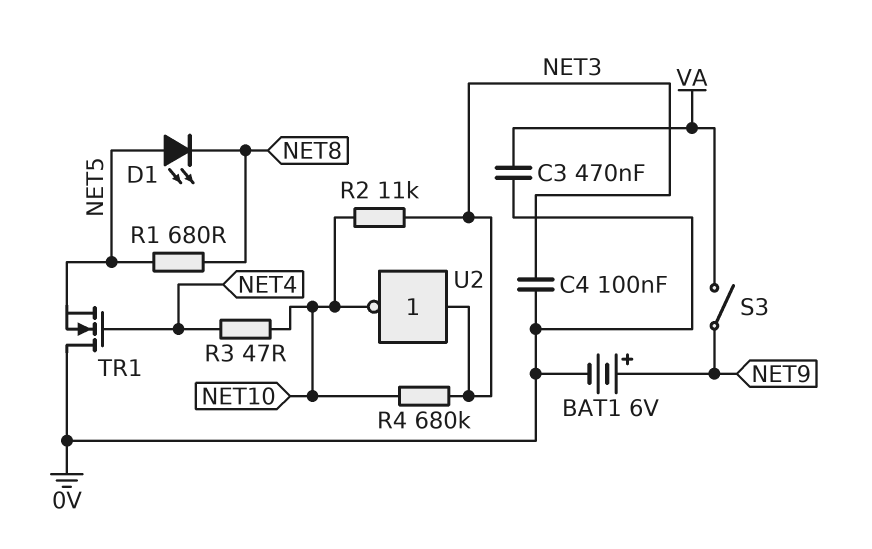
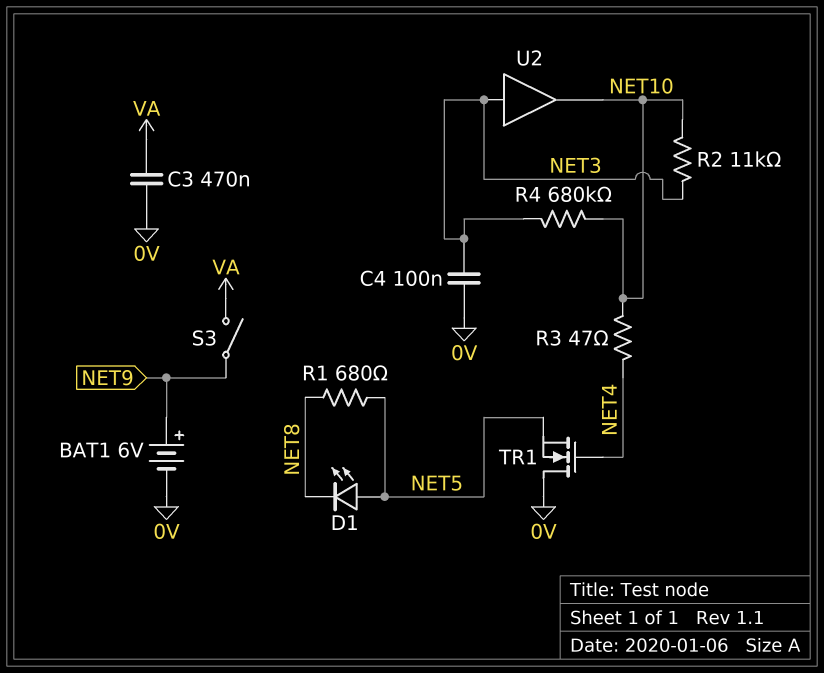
U2: NOT (in NET3, out NET10) -> buffer (in NET3, out NET10)

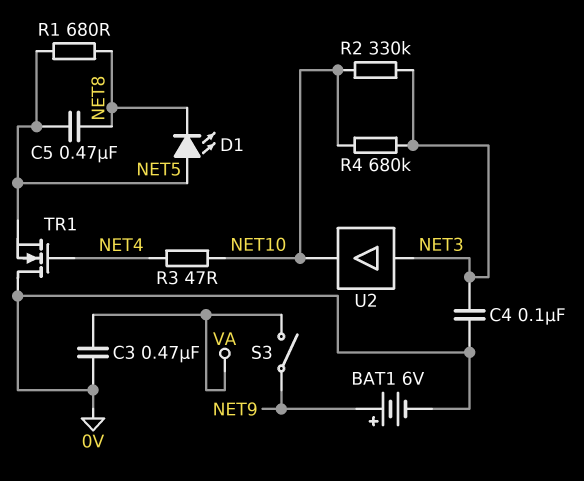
C5: none -> 470nF (NET5, NET8)
R2: 11k (NET3, NET10) -> 330k (NET3, NET10)

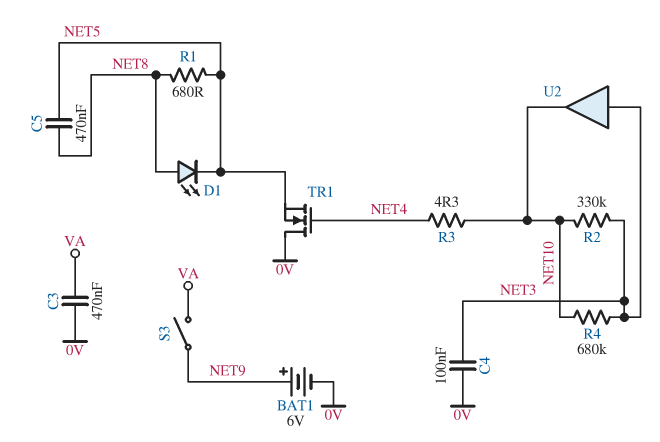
D1: LED (A NET5, K NET8) -> LED (A NET8, K NET5)
R3: 47 (NET4, NET10) -> 4.3 (NET4, NET10)

